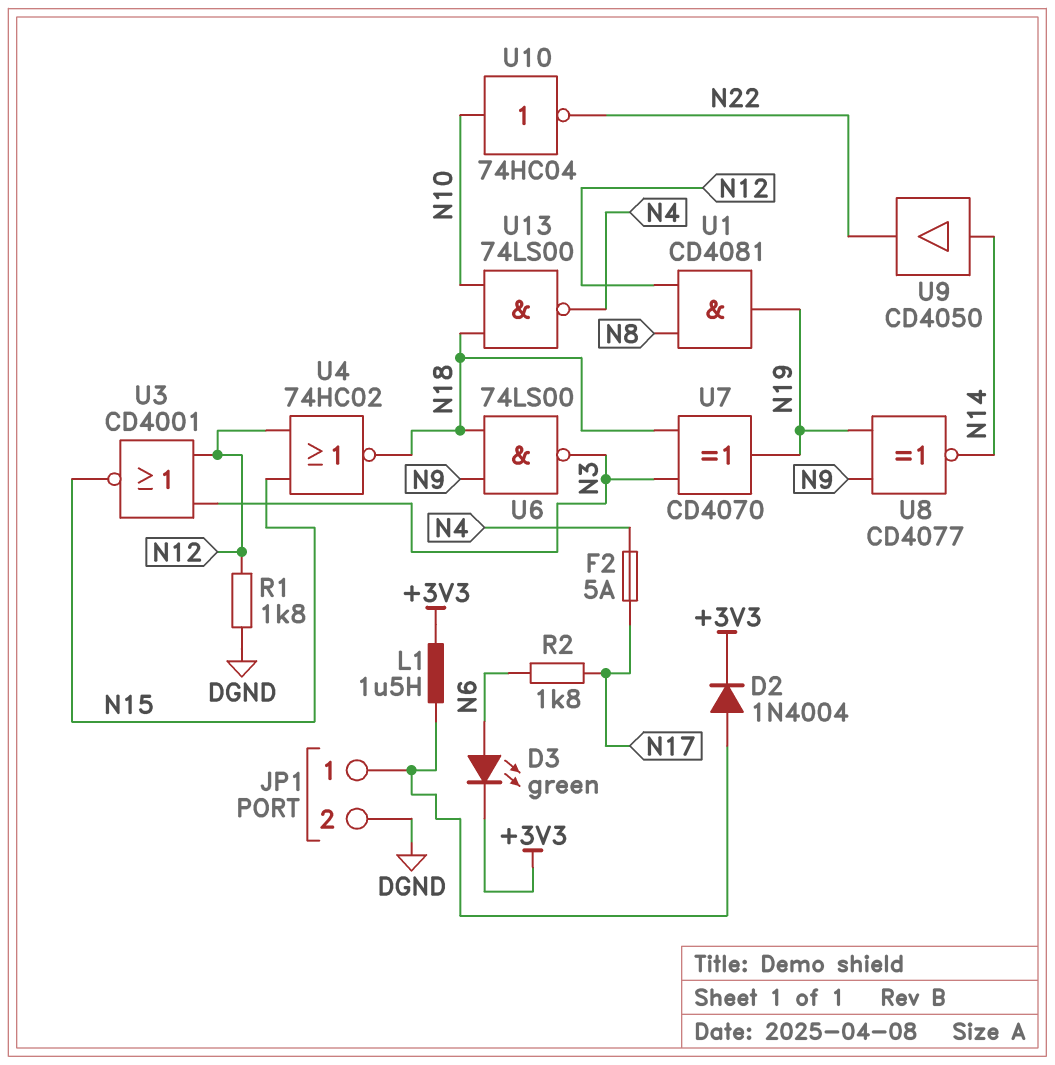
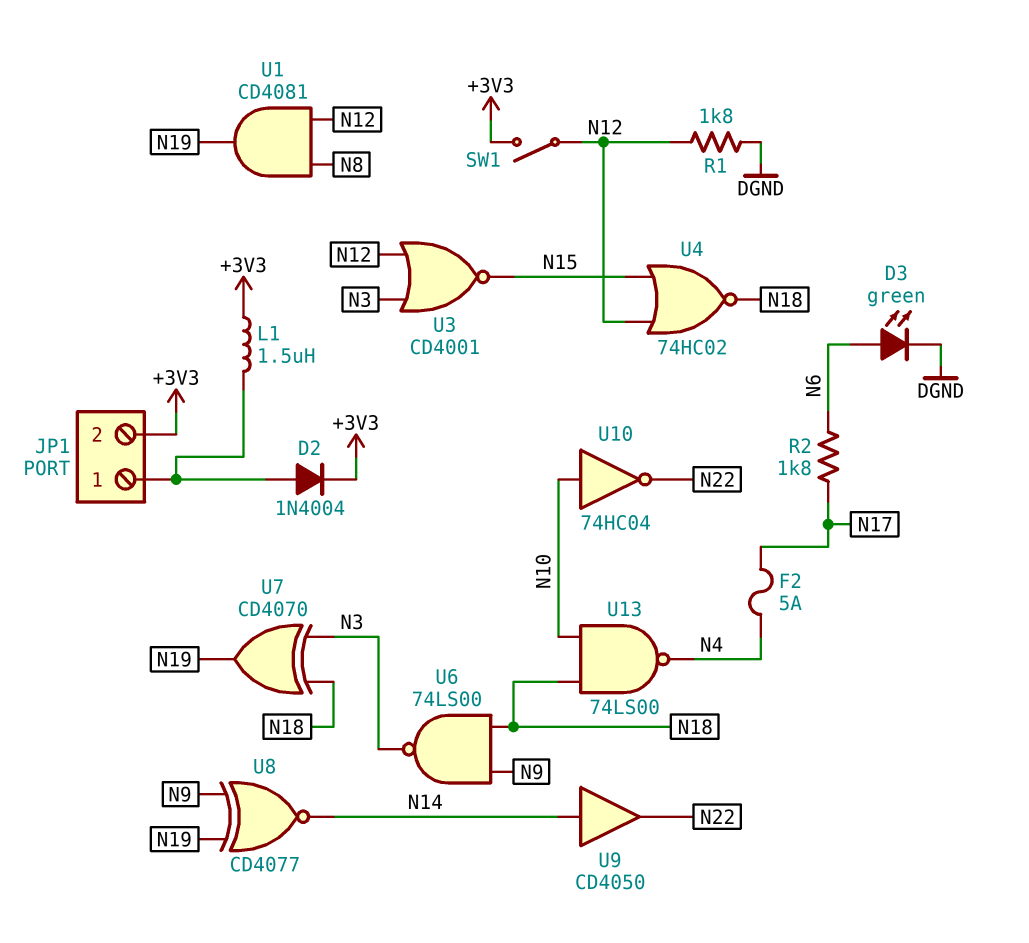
D3: LED green (A N6, K +3V3) -> LED green (A N6, K DGND)
JP1 pin 2: DGND -> +3V3
SW1: none -> switch (+3V3, N12)

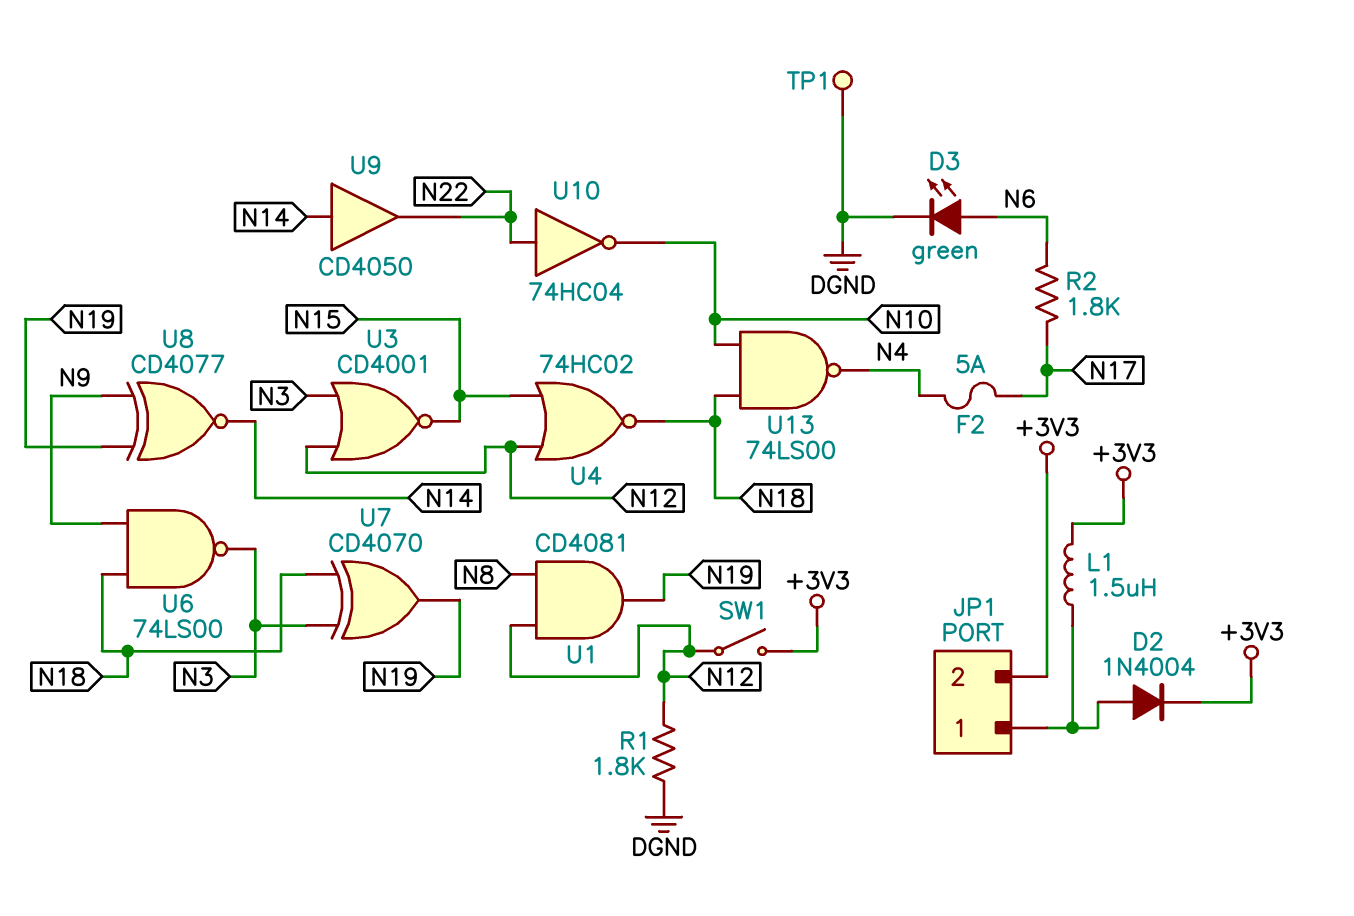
TP1: none -> test point (DGND)
U10: NOT 74HC04 (in N10, out N22) -> NOT 74HC04 (in N22, out N10)

